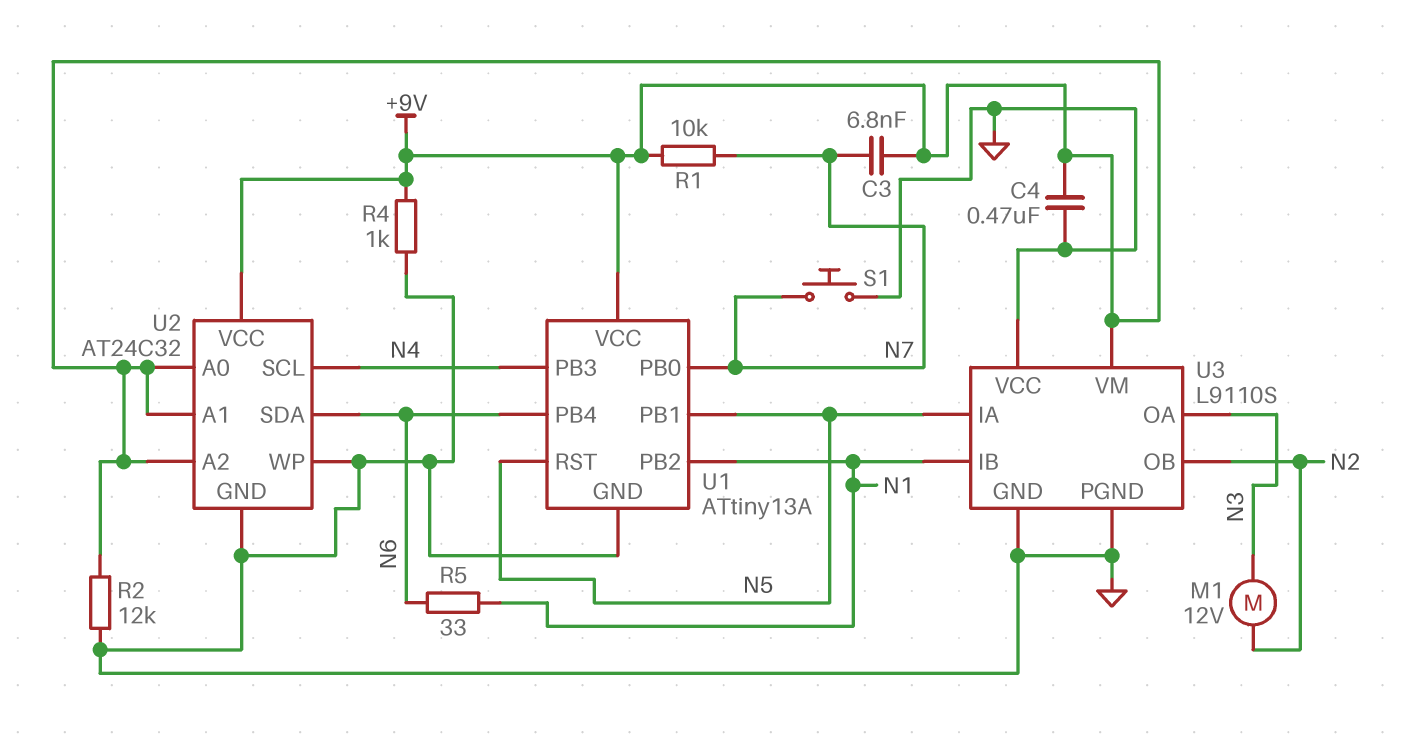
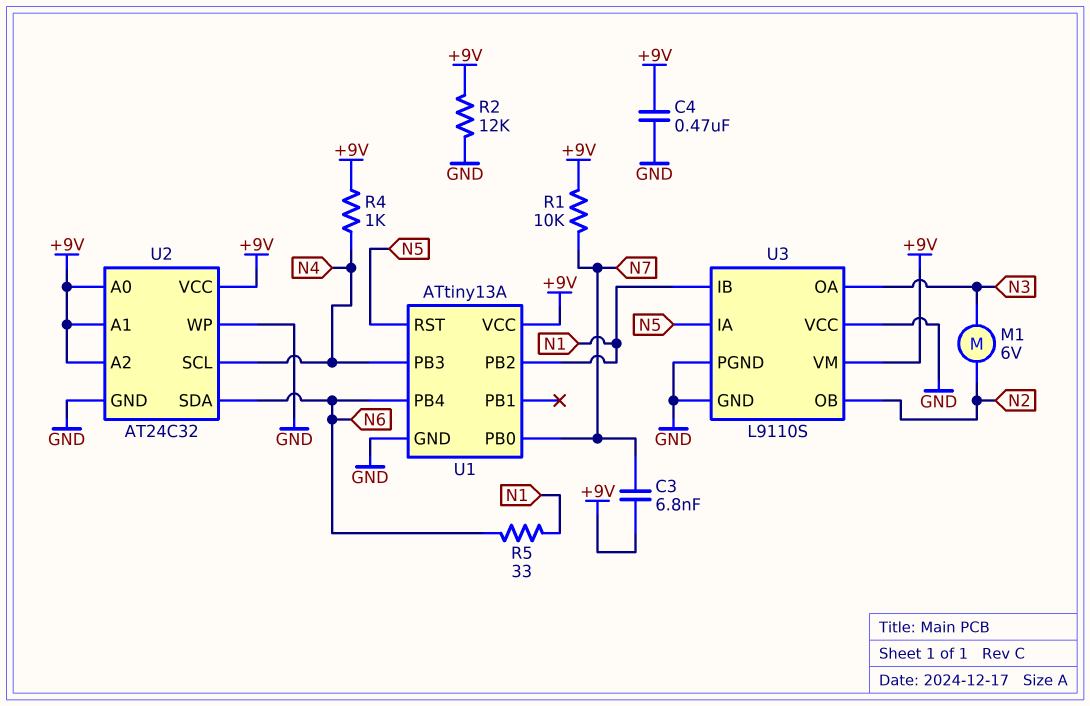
M1: motor 12V (N2, N3) -> motor 6V (N2, N3)
R4: 1k (+9V, GND) -> 1k (+9V, N4)
S1: button (GND, N7) -> none
U1 pin PB1: N5 -> none

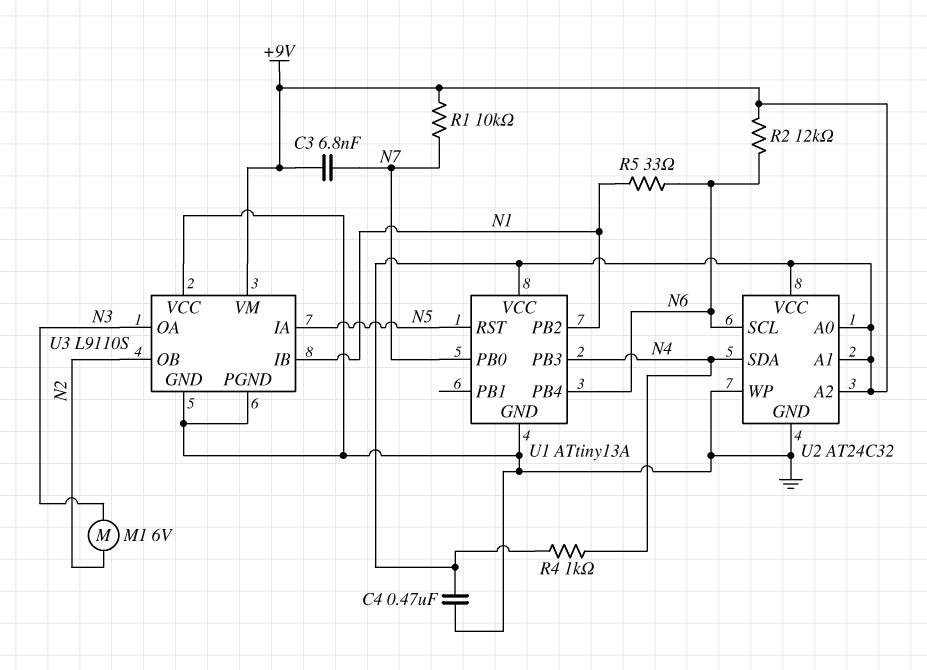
R2: 12k (+9V, GND) -> 12k (+9V, N6)
U2 pin SCL: N4 -> N6
U2 pin SDA: N6 -> N4

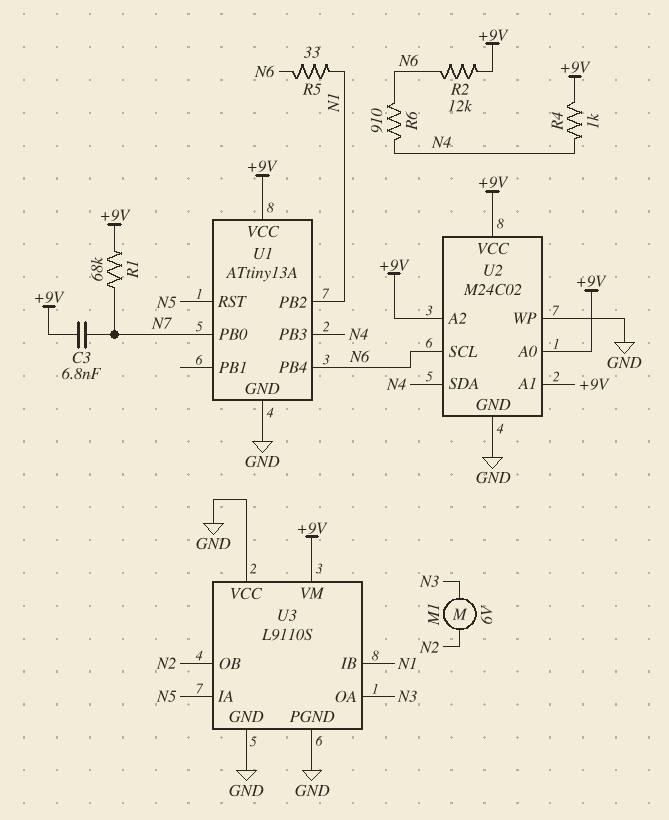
C4: 470nF (+9V, GND) -> none
R1: 10k (+9V, N7) -> 68k (+9V, N7)
R6: none -> 910 (N4, N6)
U2: AT24C32 -> M24C02

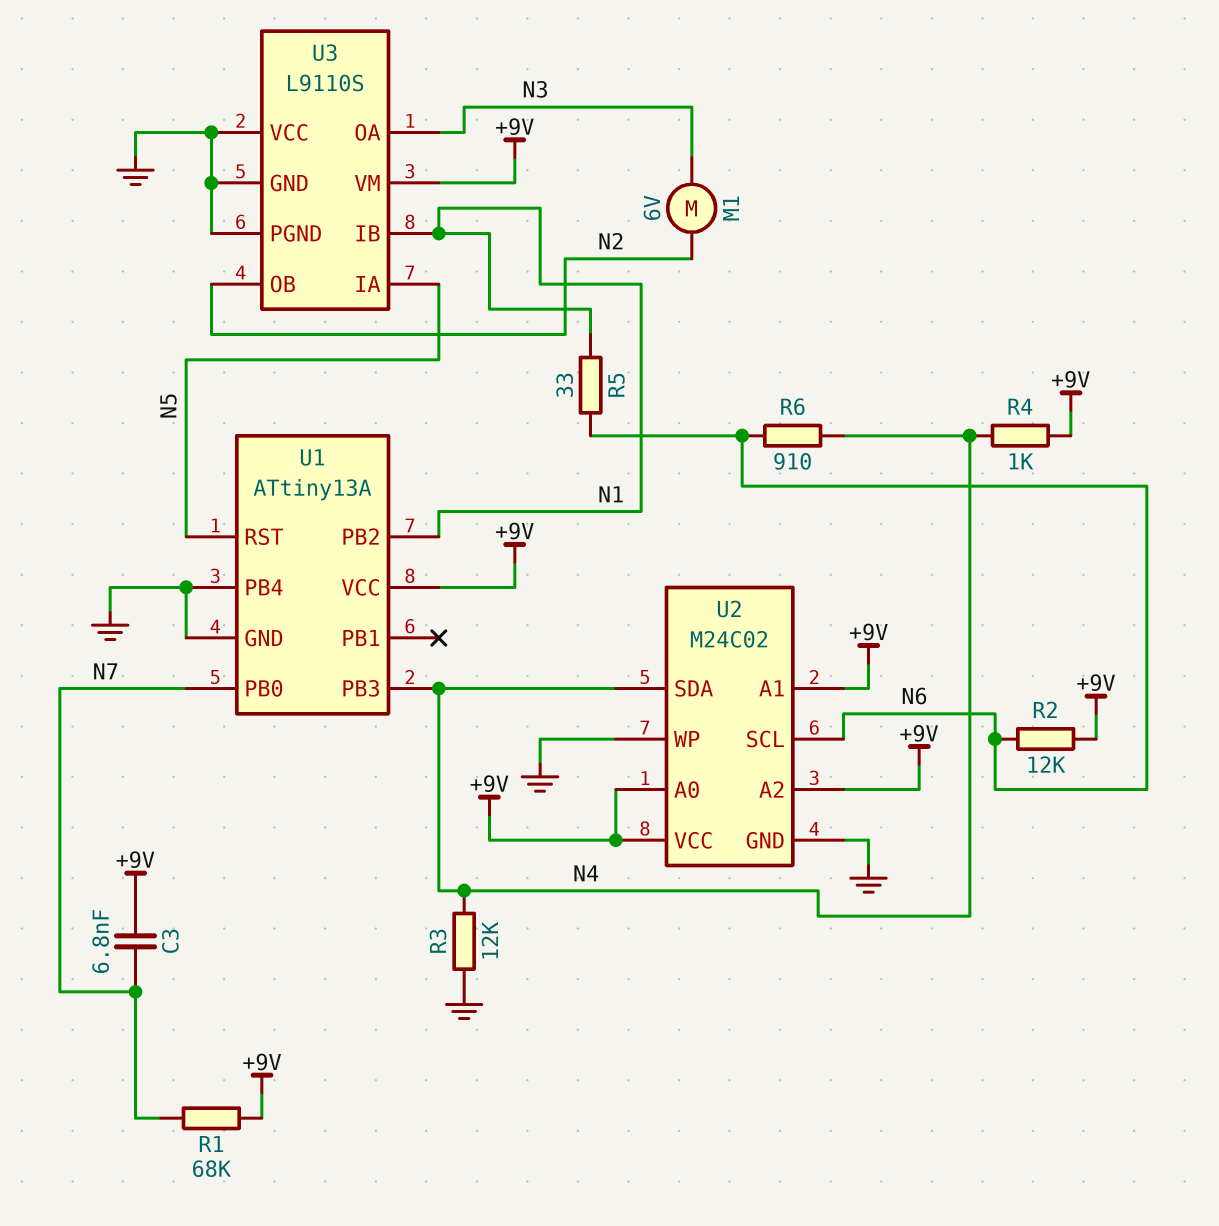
R3: none -> 12k (GND, N4)
U1 pin PB4: N6 -> GND

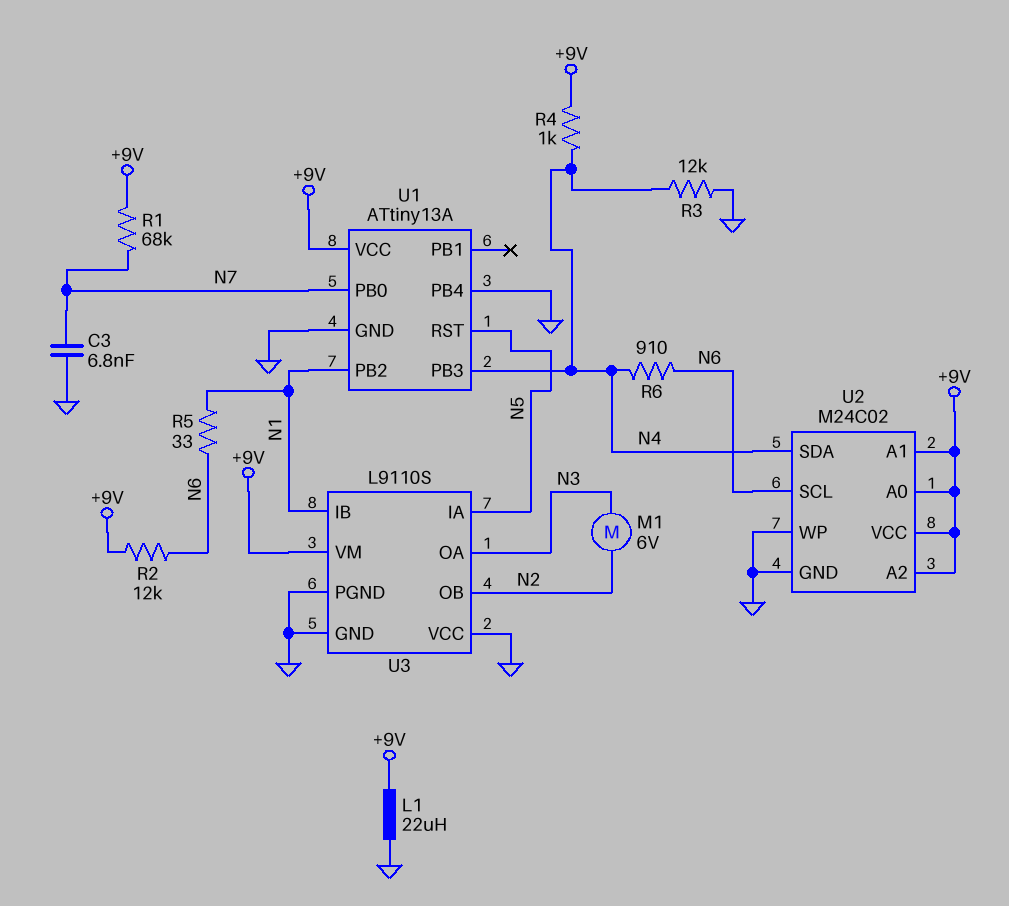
C3: 6.8nF (+9V, N7) -> 6.8nF (GND, N7)
L1: none -> 22uH (+9V, GND)

